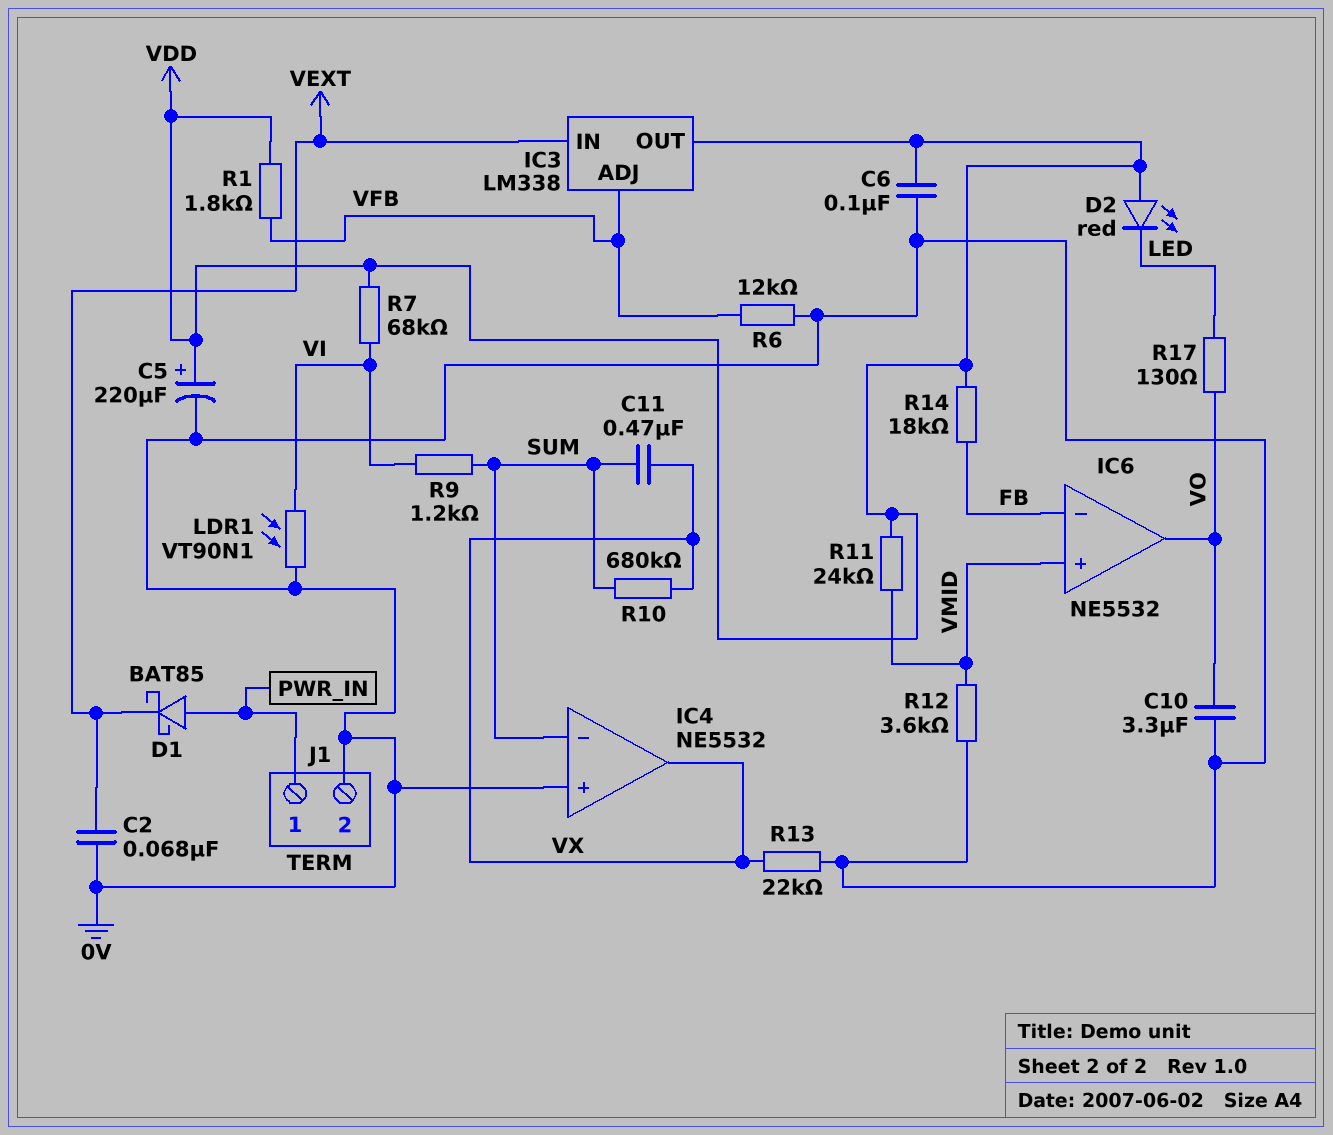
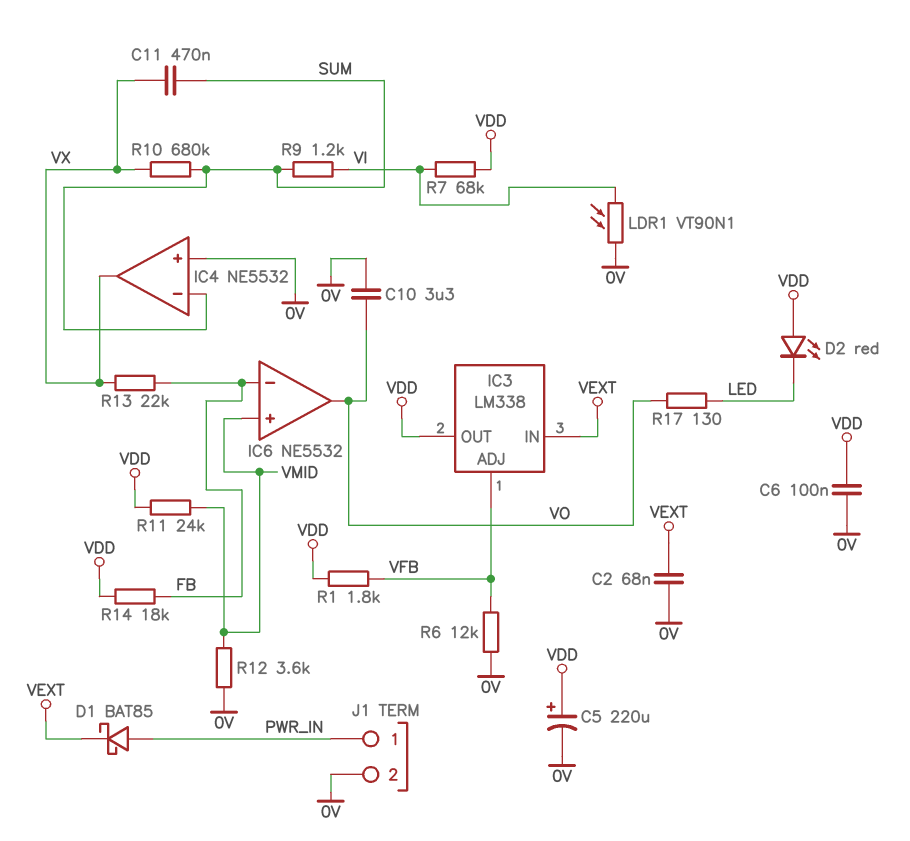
R13: 22k (0V, VX) -> 22k (FB, VX)

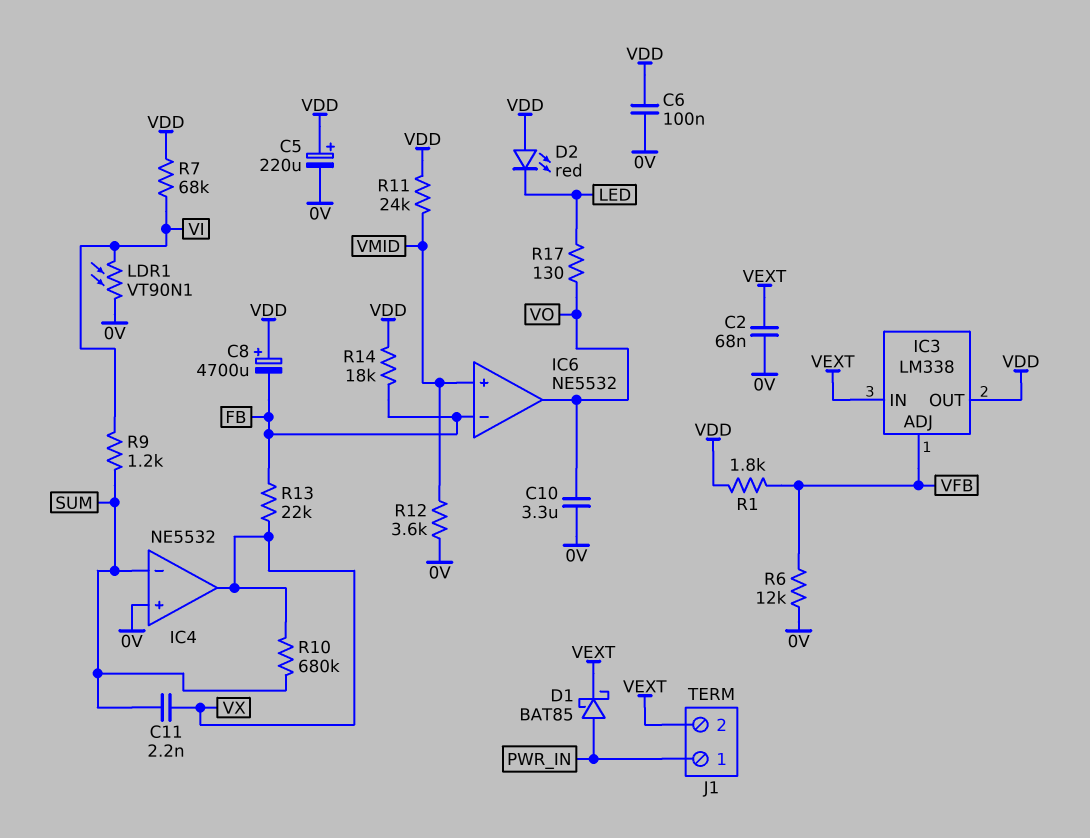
C8: none -> 4700uF (plus VDD, minus FB)
C11: 470nF (SUM, VX) -> 2.2nF (SUM, VX)
J1 pin 2: 0V -> VEXT

